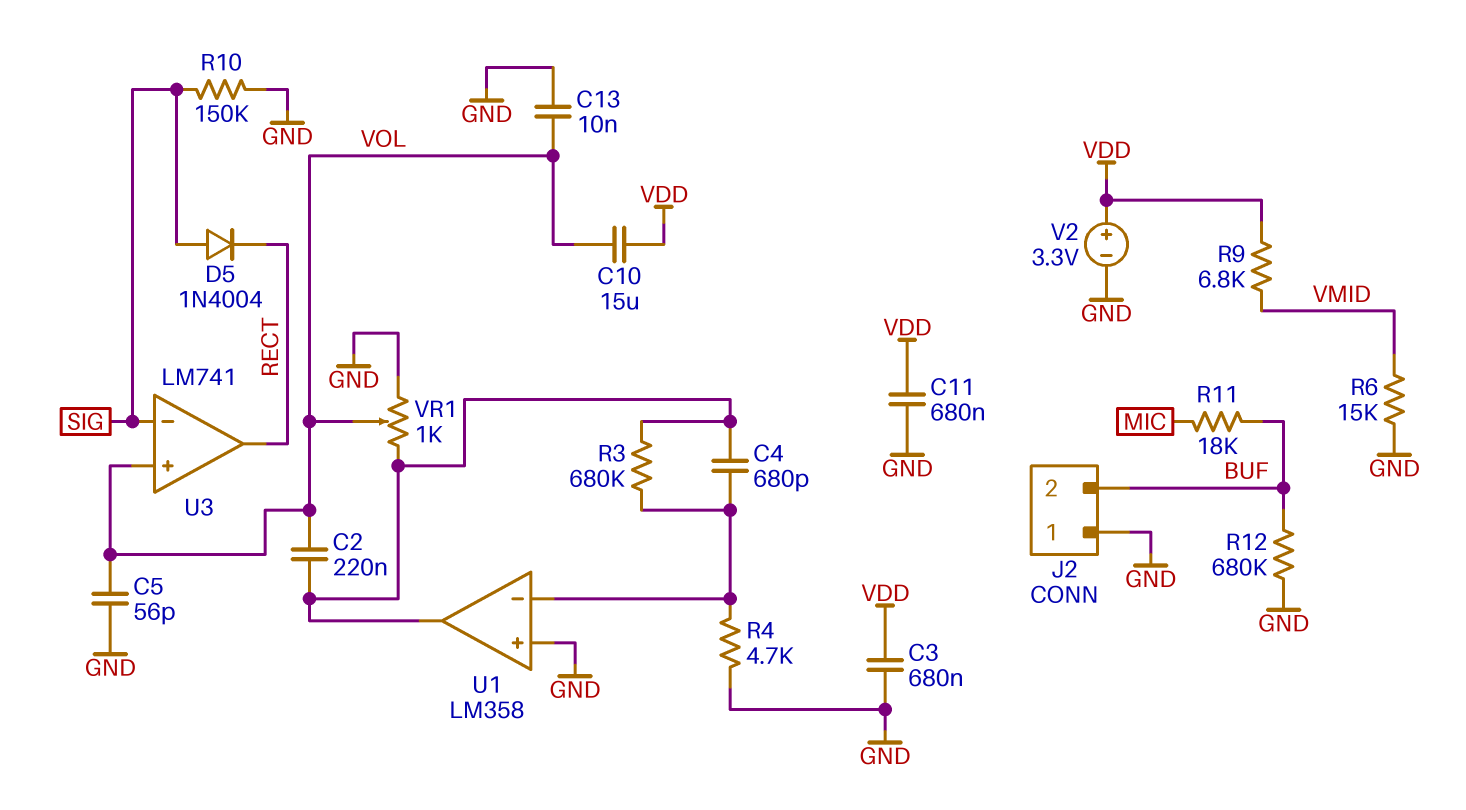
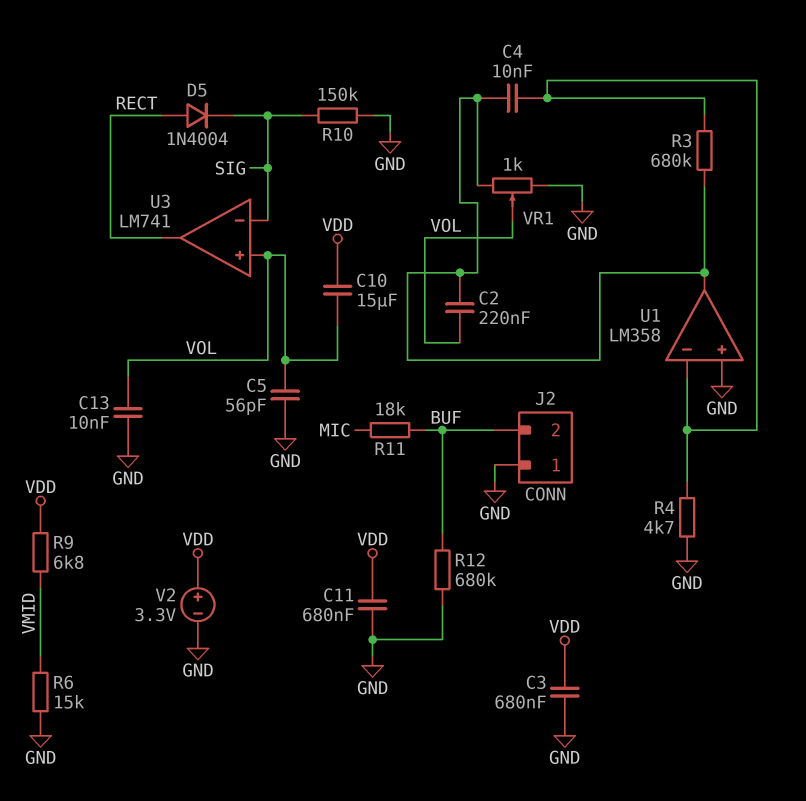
C4: 680pF (U1/in-, U1/out) -> 10nF (U1/in-, U1/out)
D5: diode 1N4004 (A SIG, K RECT) -> diode 1N4004 (A RECT, K SIG)

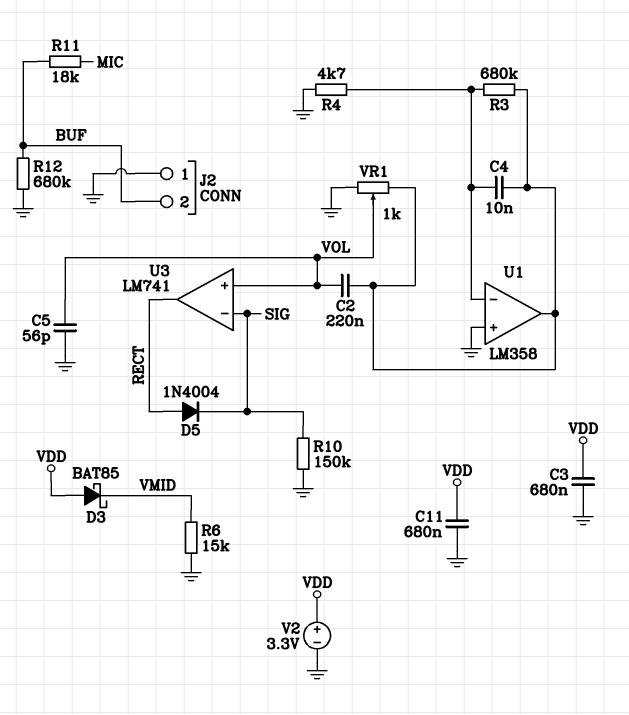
C10: 15uF (VDD, VOL) -> none
C13: 10nF (GND, VOL) -> none
D3: none -> schottky BAT85 (A VDD, K VMID)
R9: 6.8k (VDD, VMID) -> none

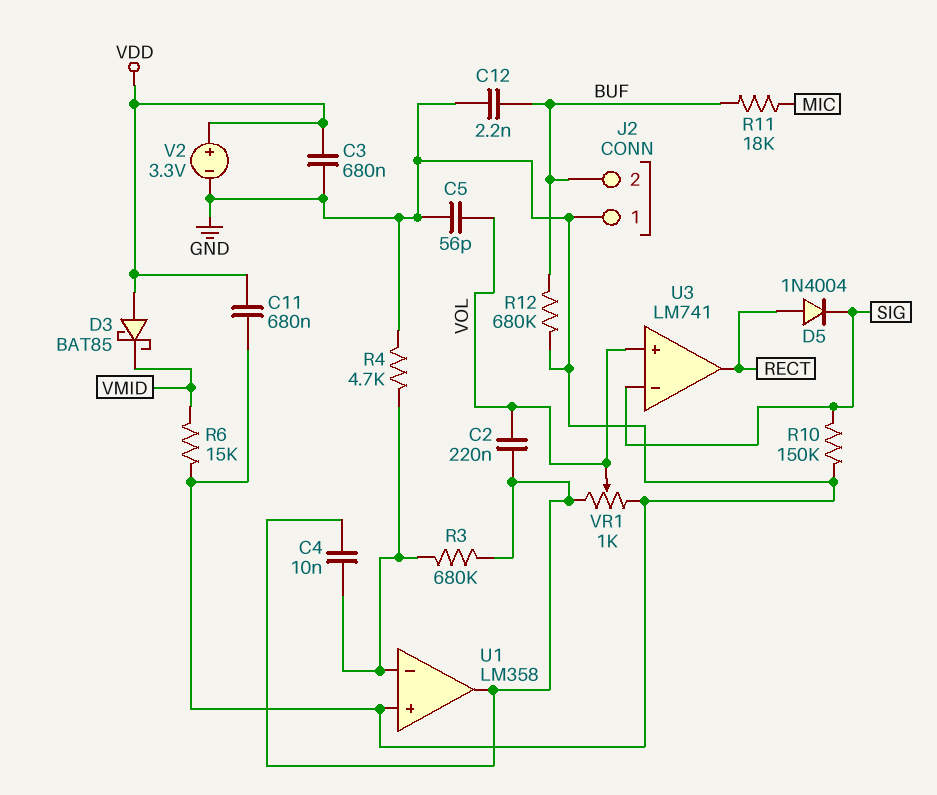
C12: none -> 2.2nF (BUF, GND)

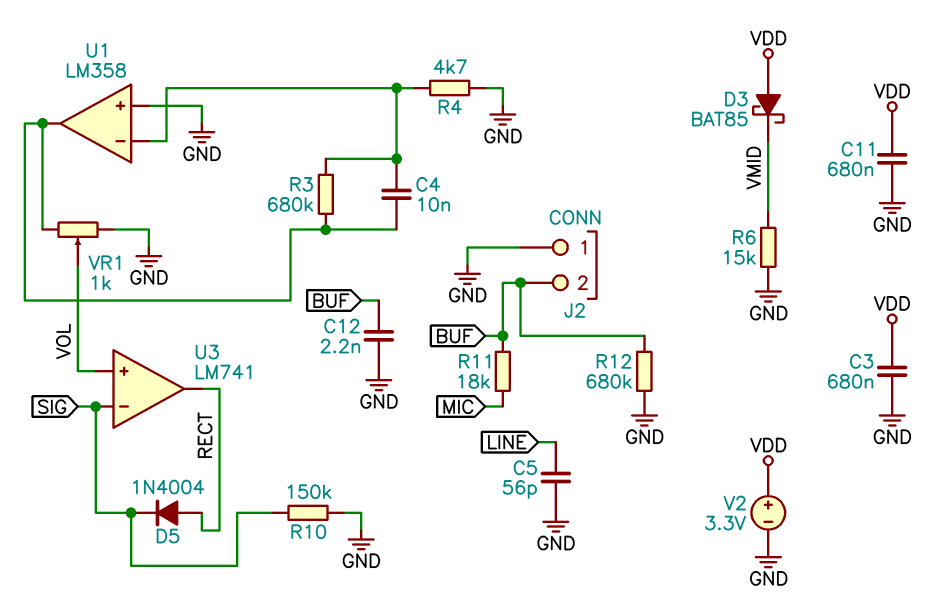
C2: 220nF (U1/out, VOL) -> none
C5: 56pF (GND, VOL) -> 56pF (GND, LINE)

